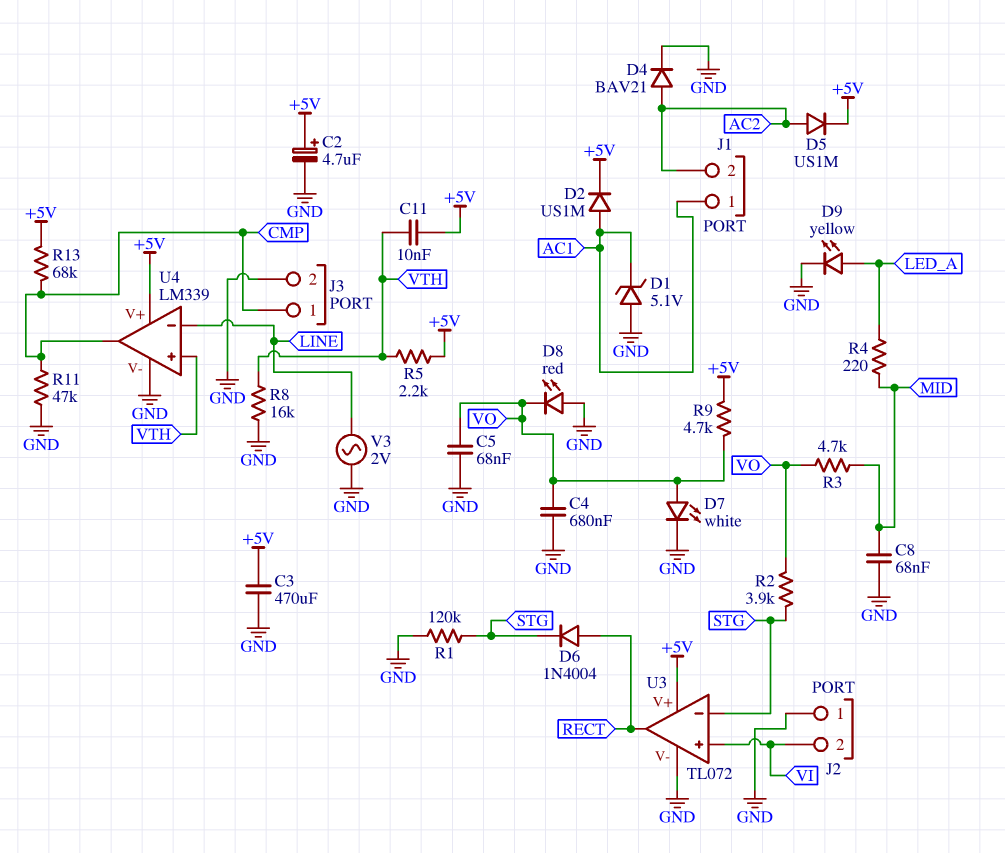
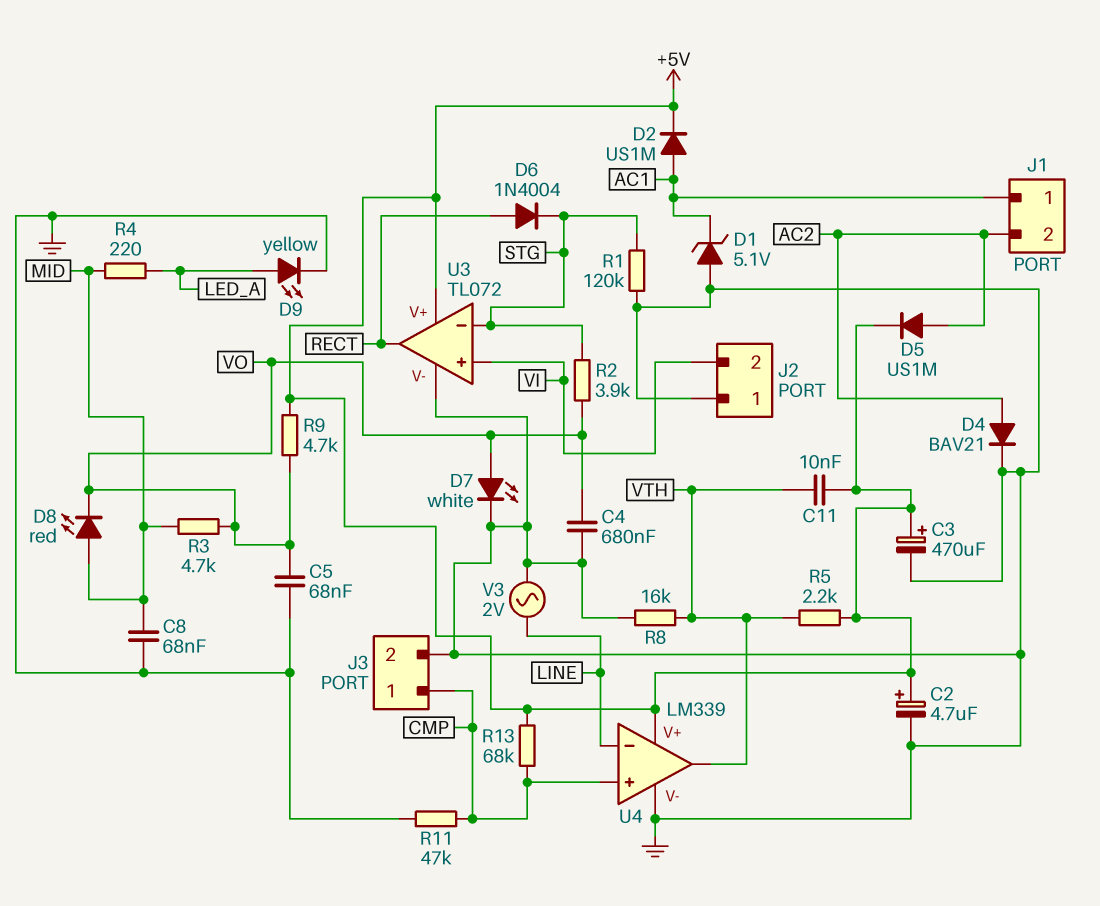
C3: 470uF (+5V, GND) -> 470uF (plus +5V, minus GND)
D8: LED red (A GND, K VO) -> LED red (A MID, K VO)
U4 pin in+: VTH -> CMP
U4 pin out: CMP -> VTH

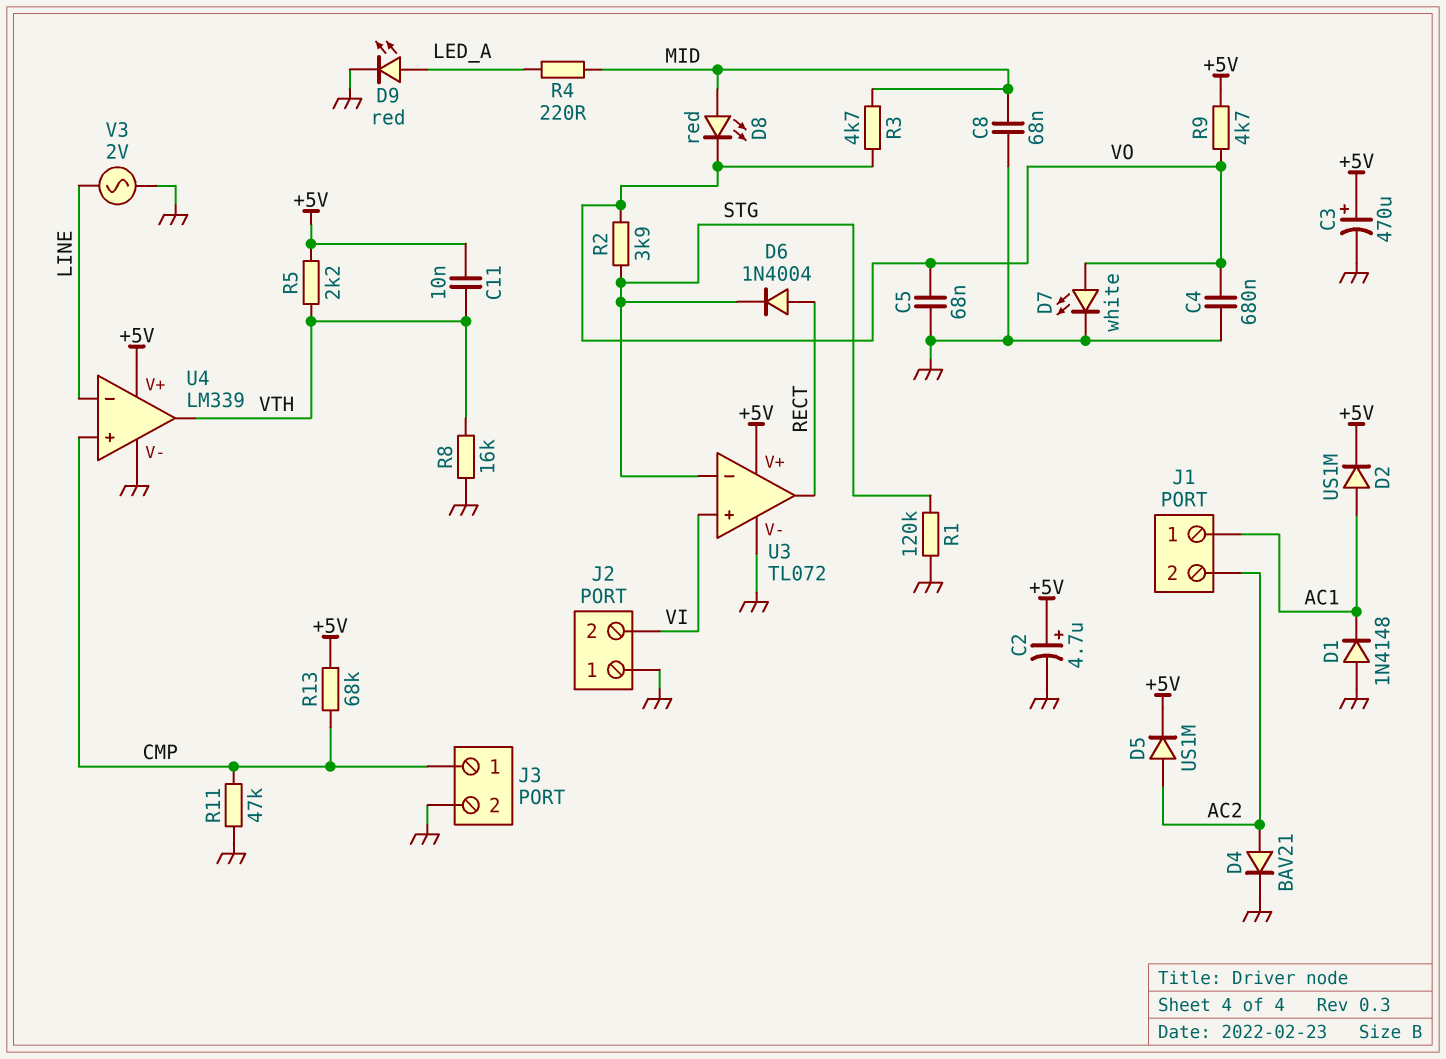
D1: zener 5.1V (A GND, K AC1) -> diode 1N4148 (A GND, K AC1)
D9: LED yellow (A LED_A, K GND) -> LED red (A LED_A, K GND)

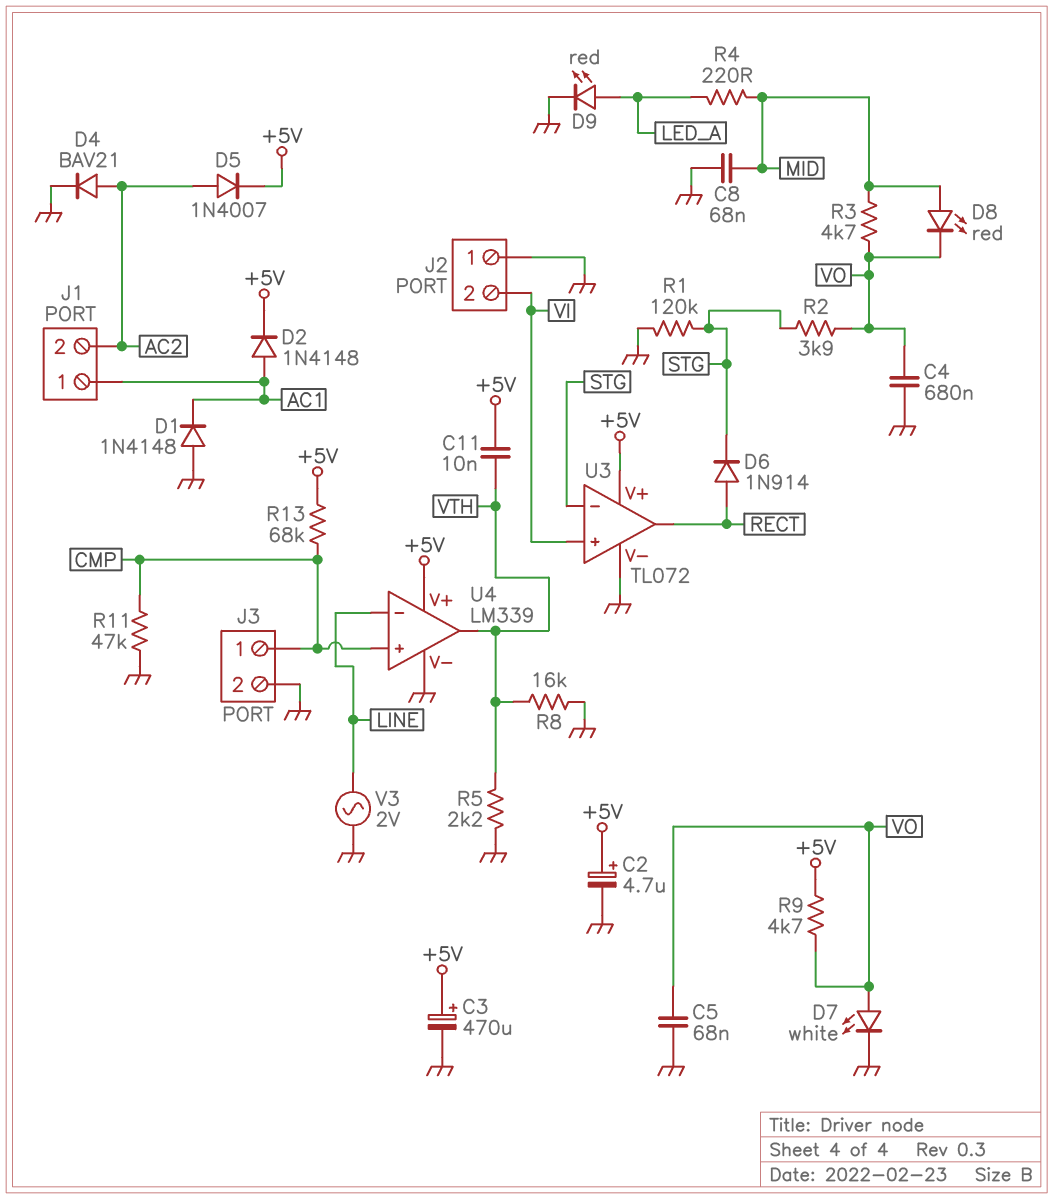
D2: diode US1M (A AC1, K +5V) -> diode 1N4148 (A AC1, K +5V)
D5: diode US1M (A AC2, K +5V) -> diode 1N4007 (A AC2, K +5V)
D6: diode 1N4004 (A RECT, K STG) -> diode 1N914 (A RECT, K STG)
R5: 2.2k (+5V, VTH) -> 2.2k (GND, VTH)

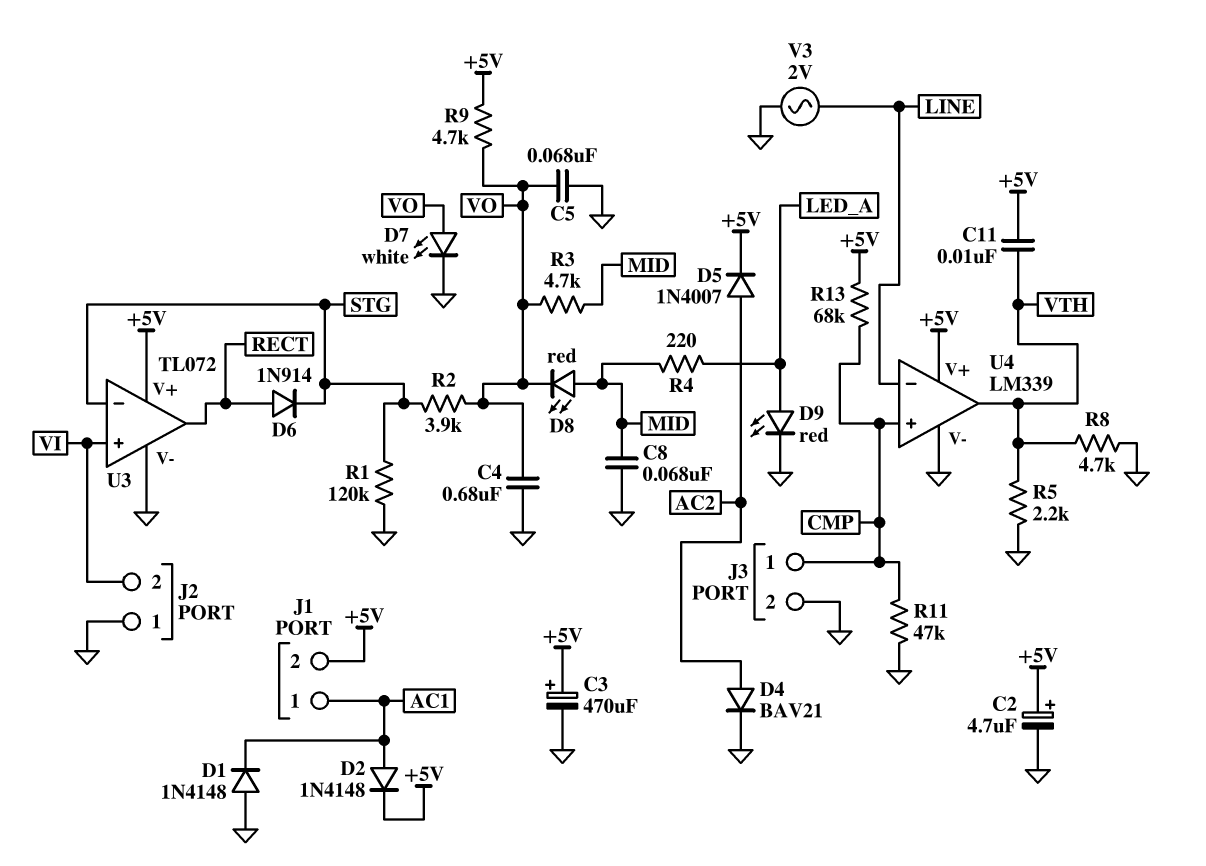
J1 pin 2: AC2 -> +5V
R8: 16k (GND, VTH) -> 4.7k (GND, VTH)

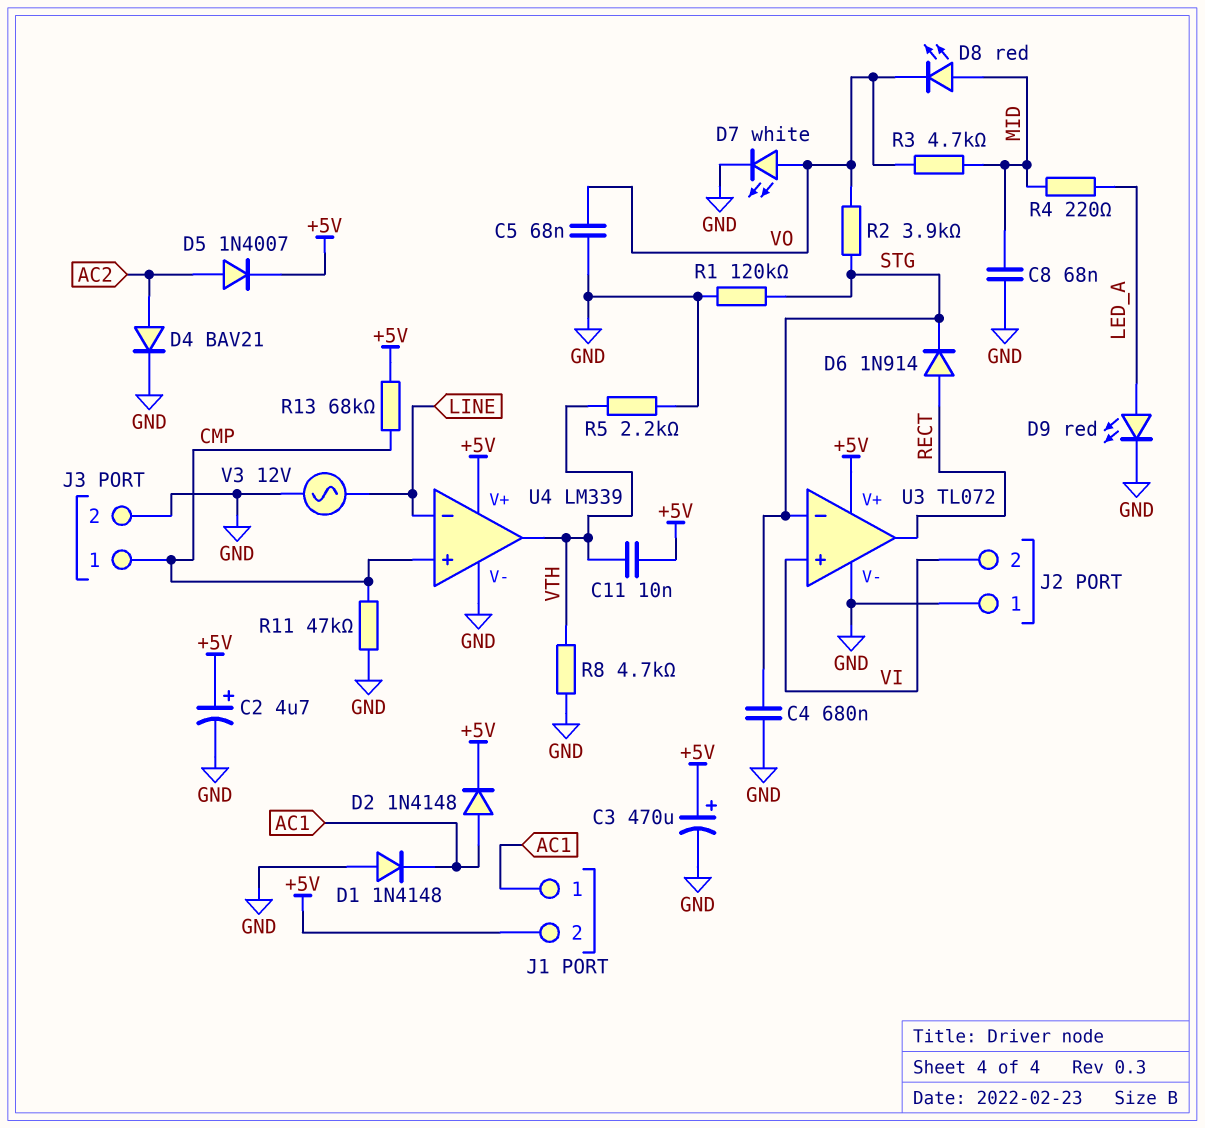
C4: 680nF (GND, VO) -> 680nF (GND, STG)
R9: 4.7k (+5V, VO) -> none
V3: AC 2V (GND, LINE) -> AC 12V (GND, LINE)

